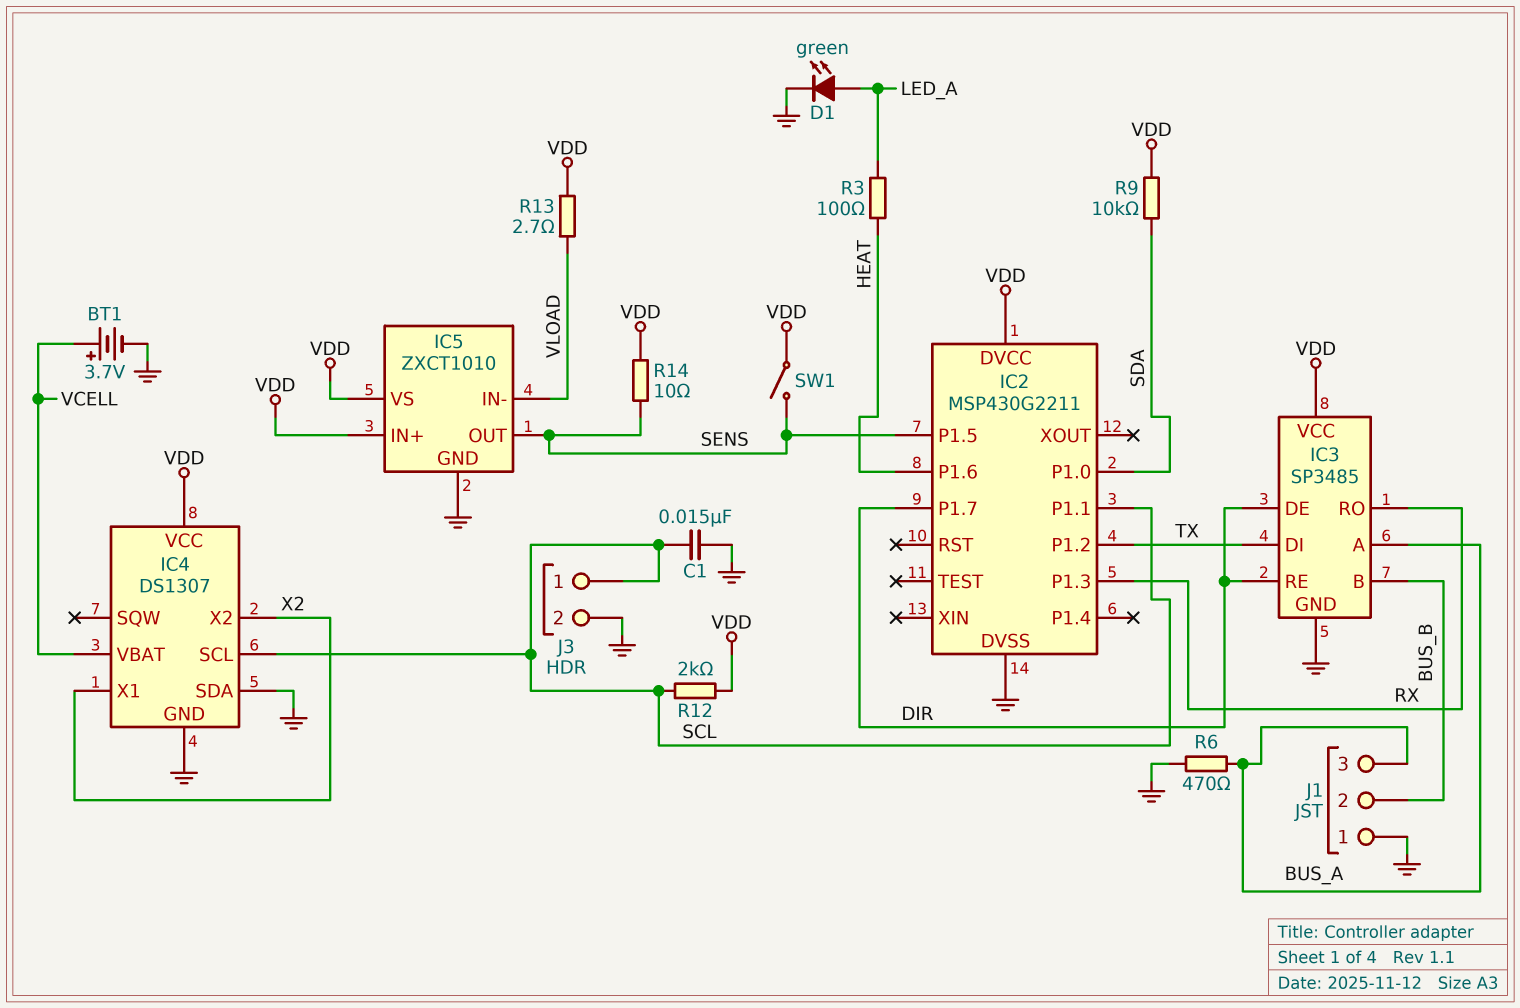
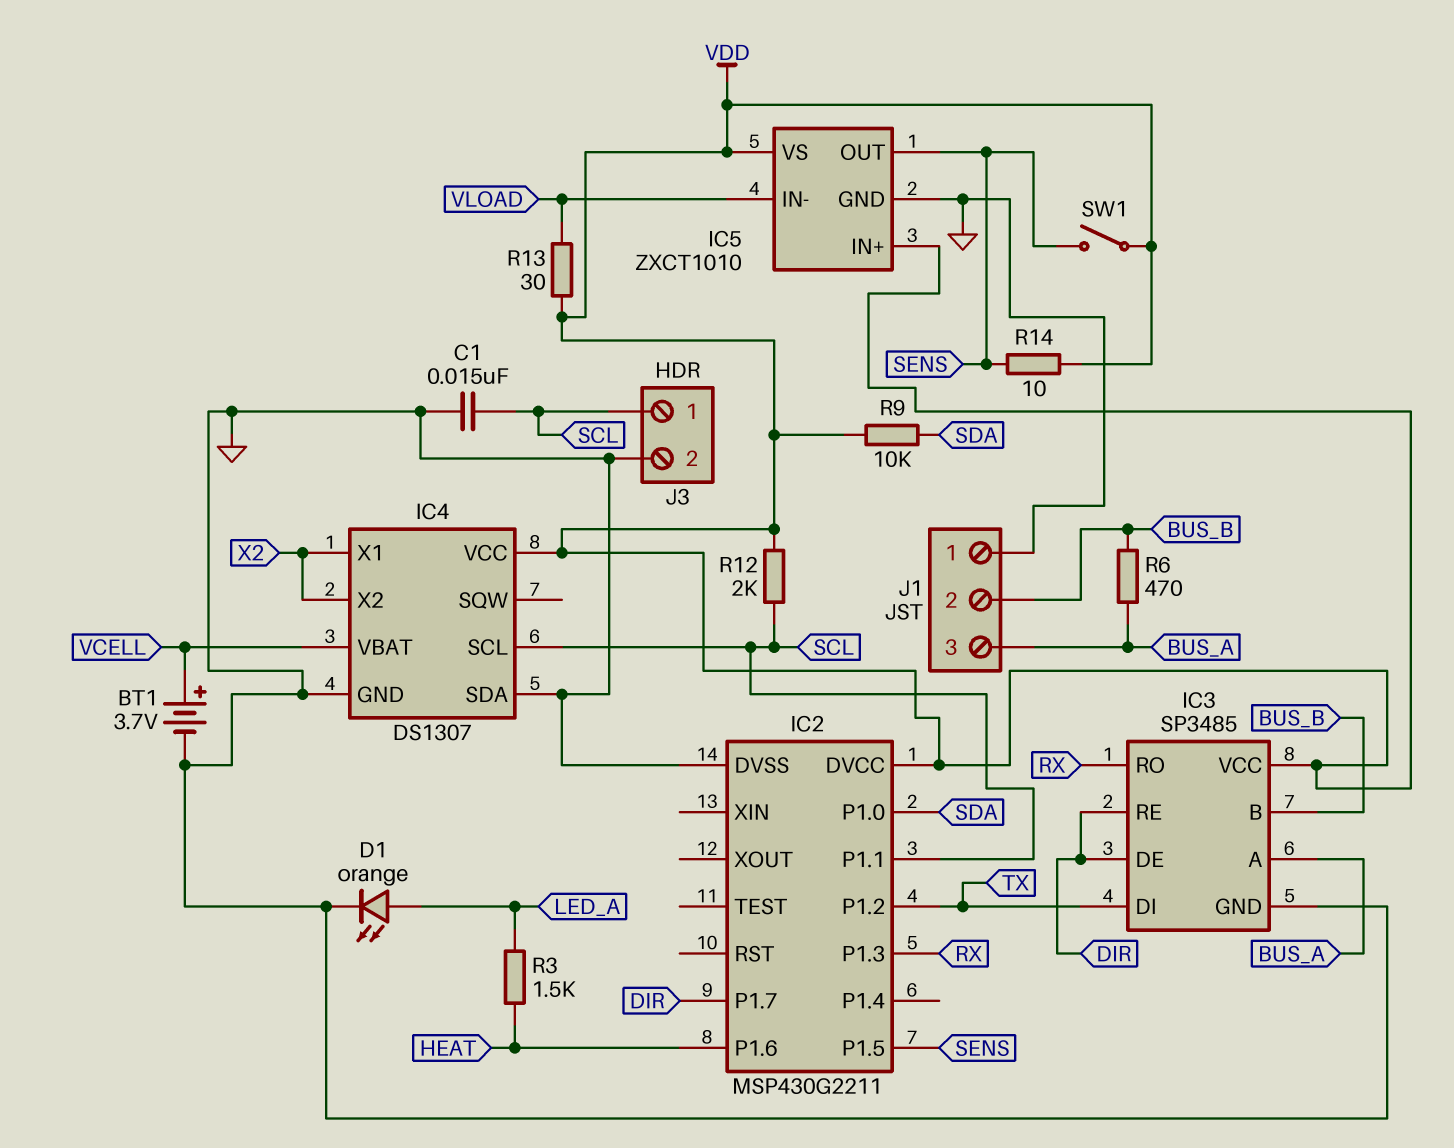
D1: LED green (A LED_A, K GND) -> LED orange (A LED_A, K GND)
R3: 100 (HEAT, LED_A) -> 1.5k (HEAT, LED_A)
R6: 470 (BUS_A, GND) -> 470 (BUS_A, BUS_B)
R13: 2.7 (VDD, VLOAD) -> 30 (VDD, VLOAD)

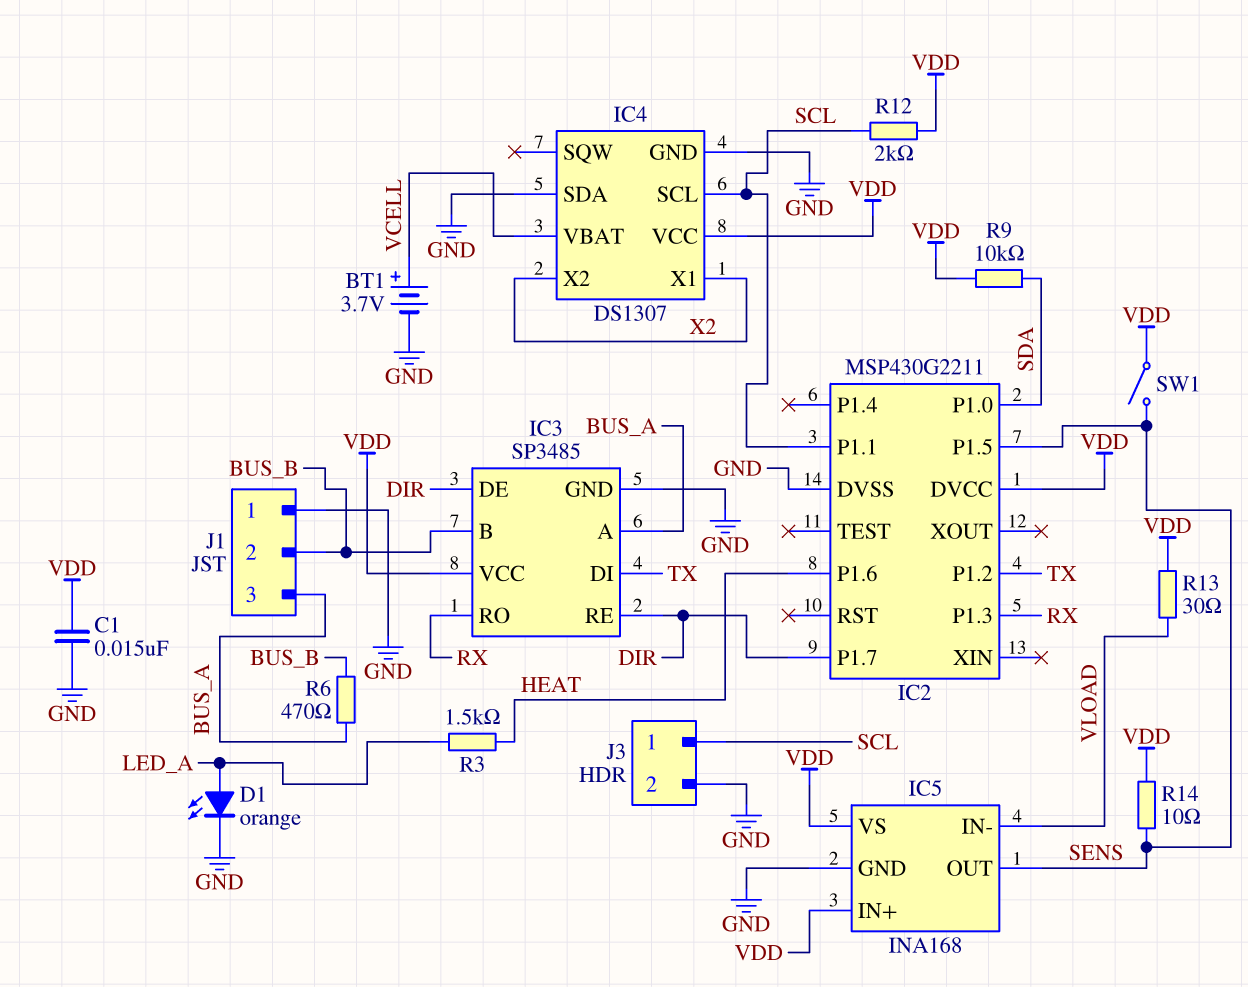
C1: 15nF (GND, SCL) -> 15nF (GND, VDD)
IC5: ZXCT1010 -> INA168

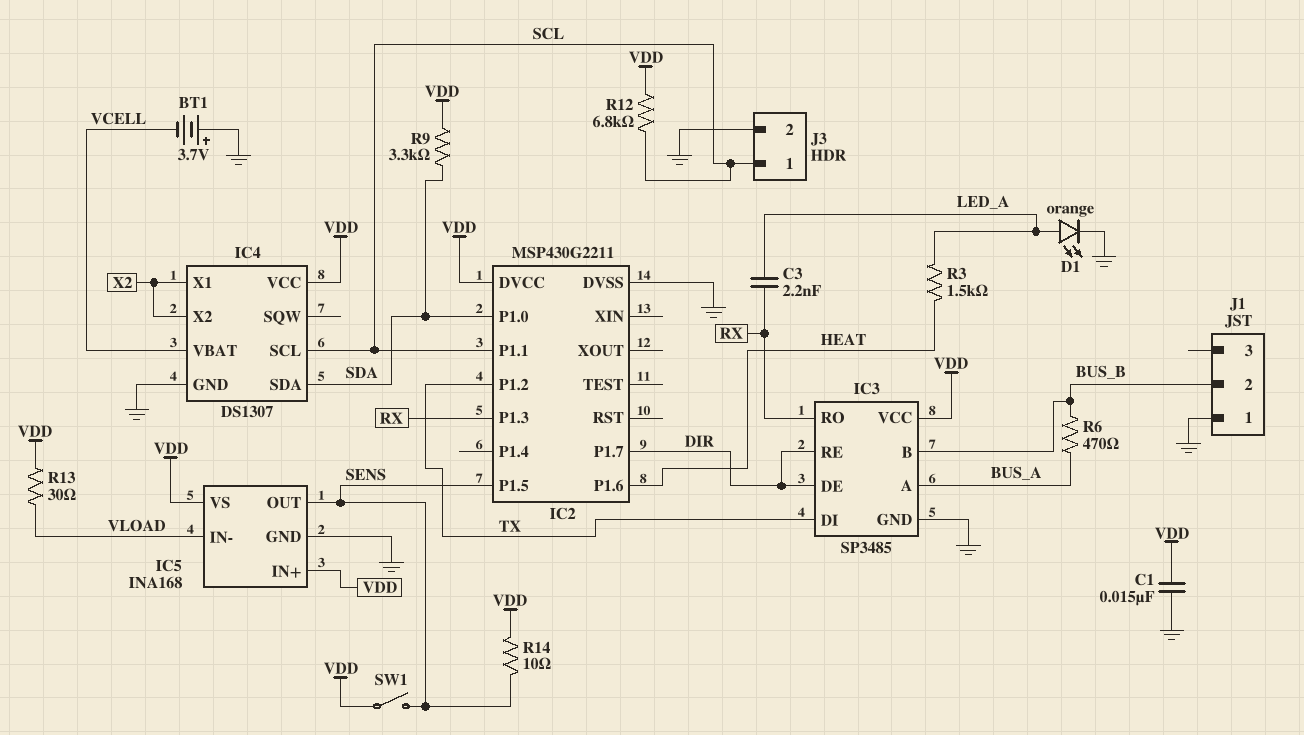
BT1: 3.7V (plus VCELL, minus GND) -> 3.7V (plus GND, minus VCELL)
C3: none -> 2.2nF (LED_A, RX)
IC4 pin SDA: GND -> SDA
J1 pin 3: BUS_A -> none
R9: 10k (SDA, VDD) -> 3.3k (SDA, VDD)
R12: 2k (SCL, VDD) -> 6.8k (SCL, VDD)

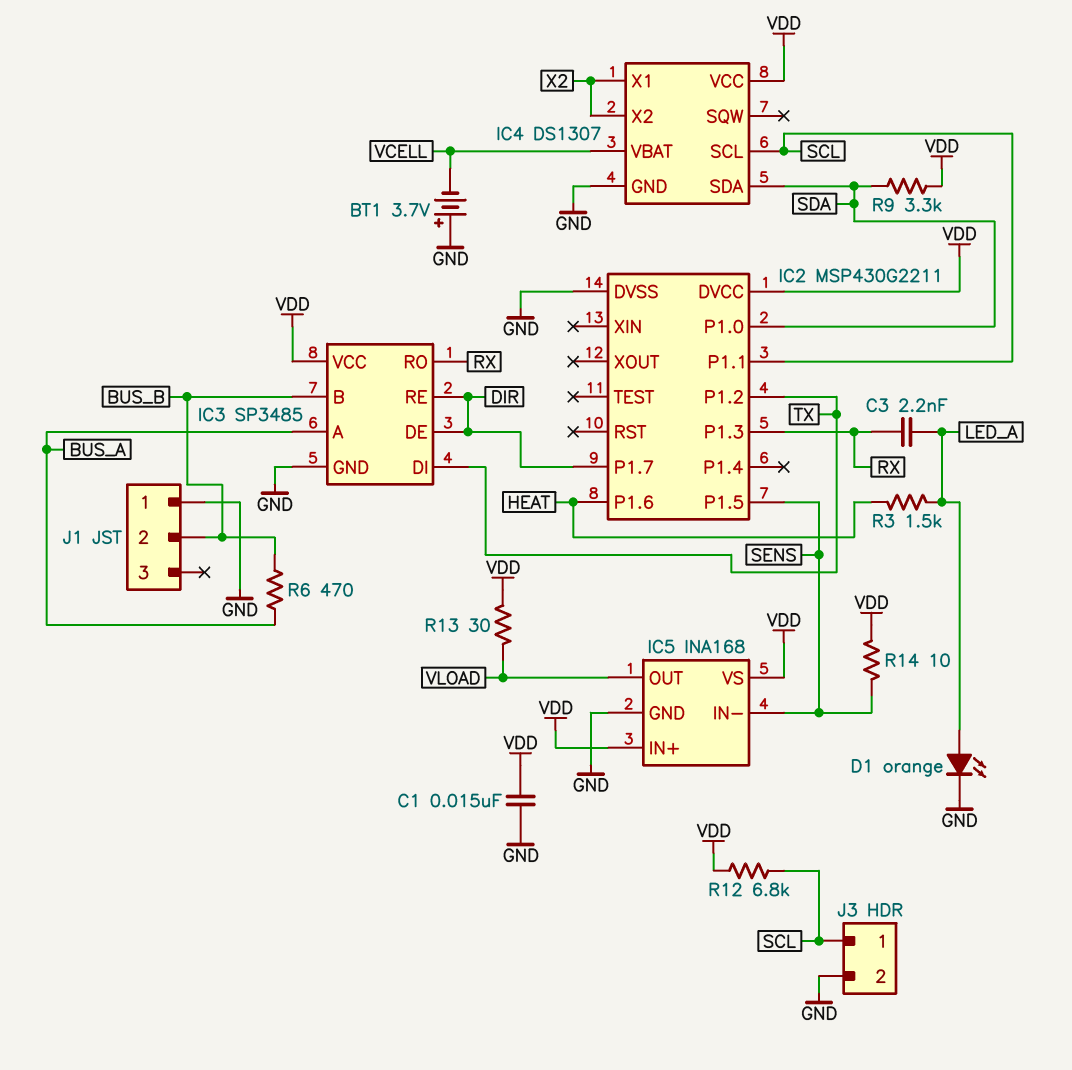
IC5 pin IN-: VLOAD -> SENS
IC5 pin OUT: SENS -> VLOAD
SW1: switch (SENS, VDD) -> none

